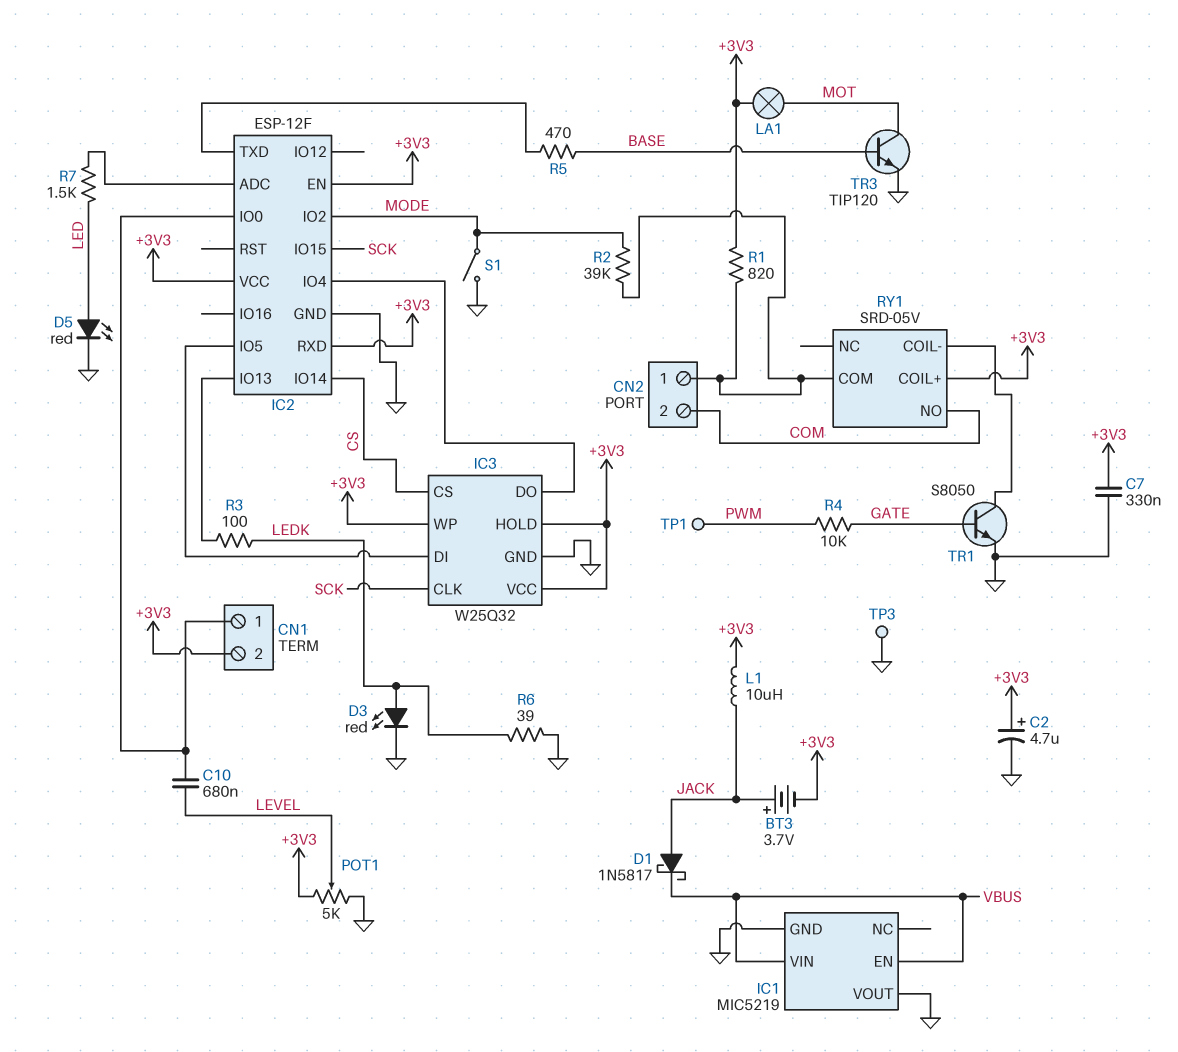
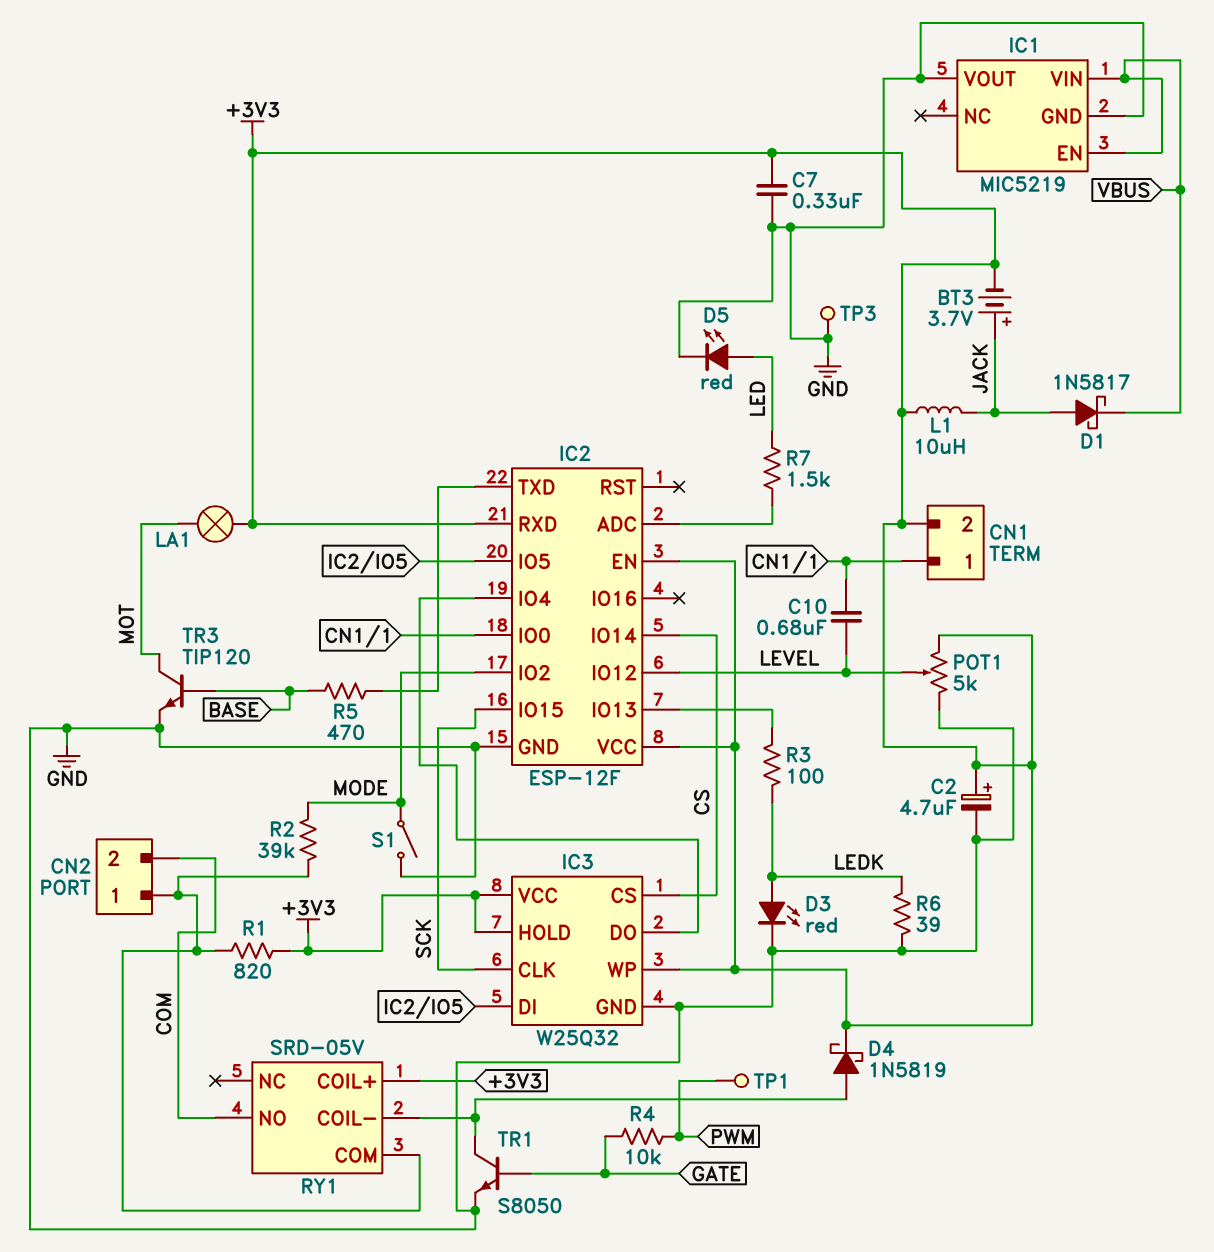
D4: none -> schottky 1N5819 (A RY1/COIL-, K +3V3)
IC2 pin IO12: none -> LEVEL

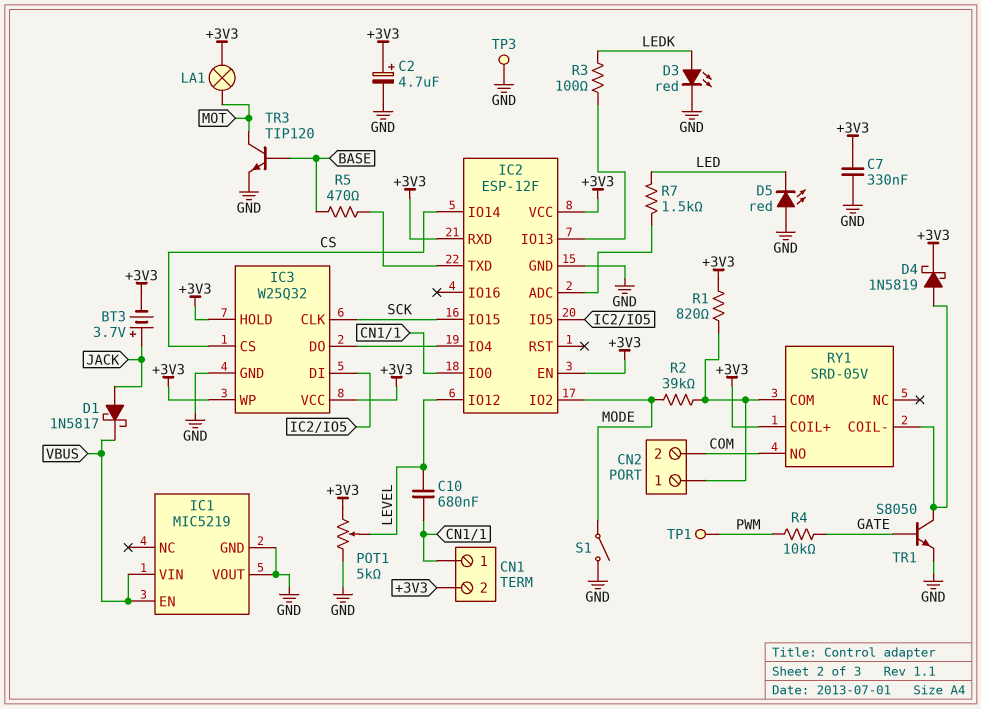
D5: LED red (A LED, K GND) -> LED red (A GND, K LED)
L1: 10uH (+3V3, JACK) -> none
R6: 39 (GND, LEDK) -> none

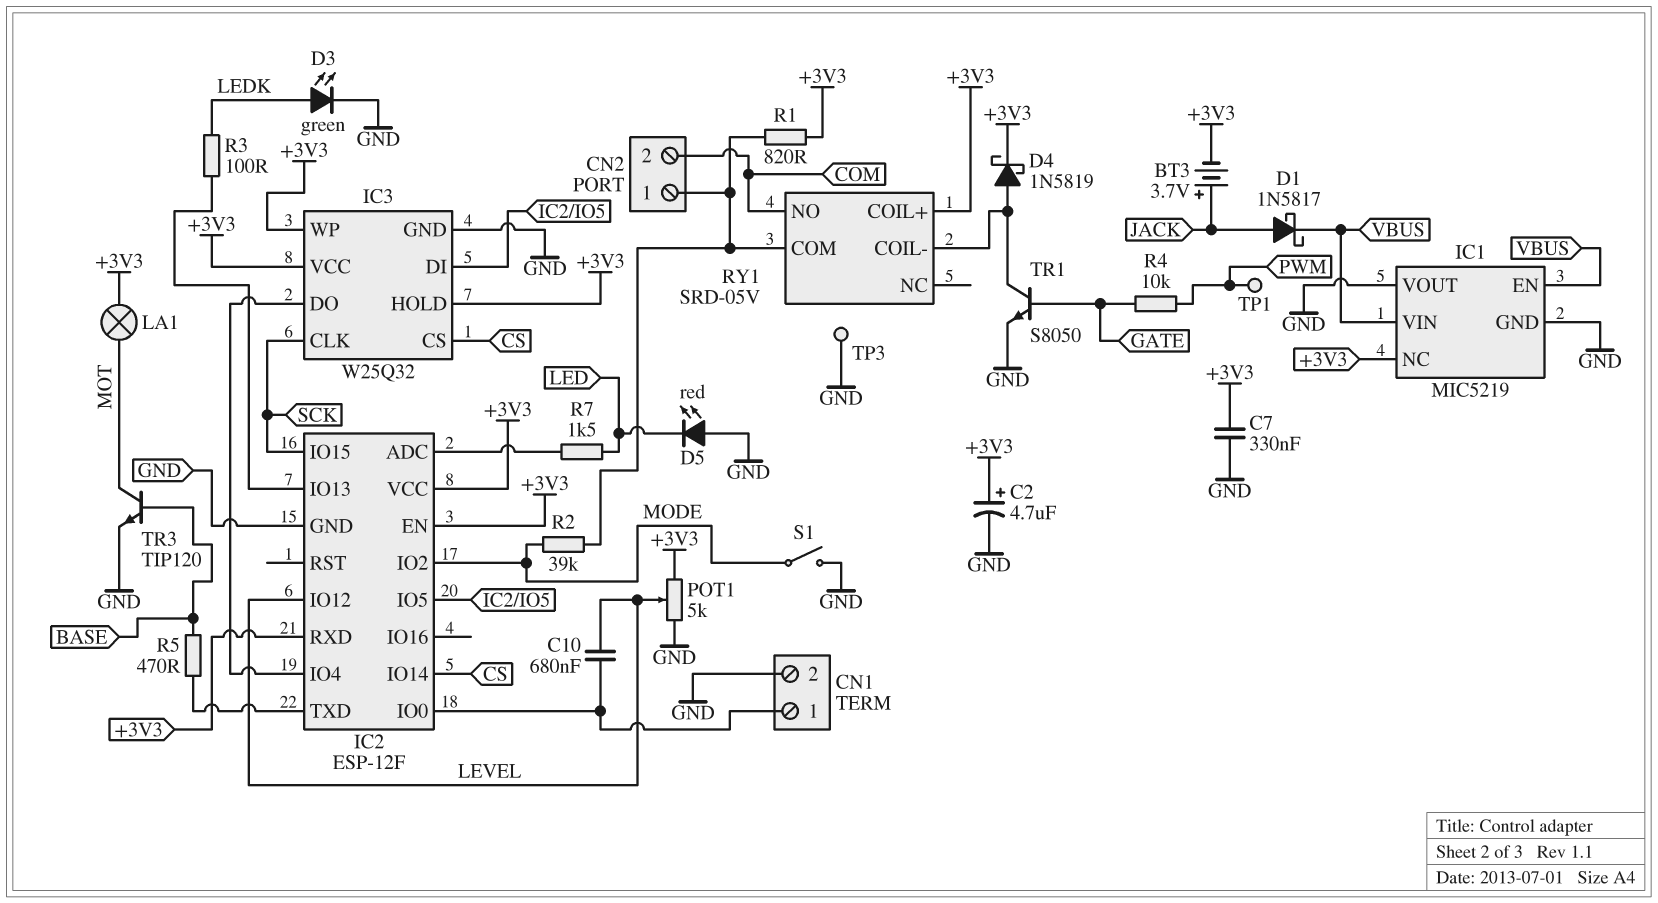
CN1 pin 2: +3V3 -> GND
D3: LED red (A LEDK, K GND) -> LED green (A LEDK, K GND)
IC1 pin NC: none -> +3V3

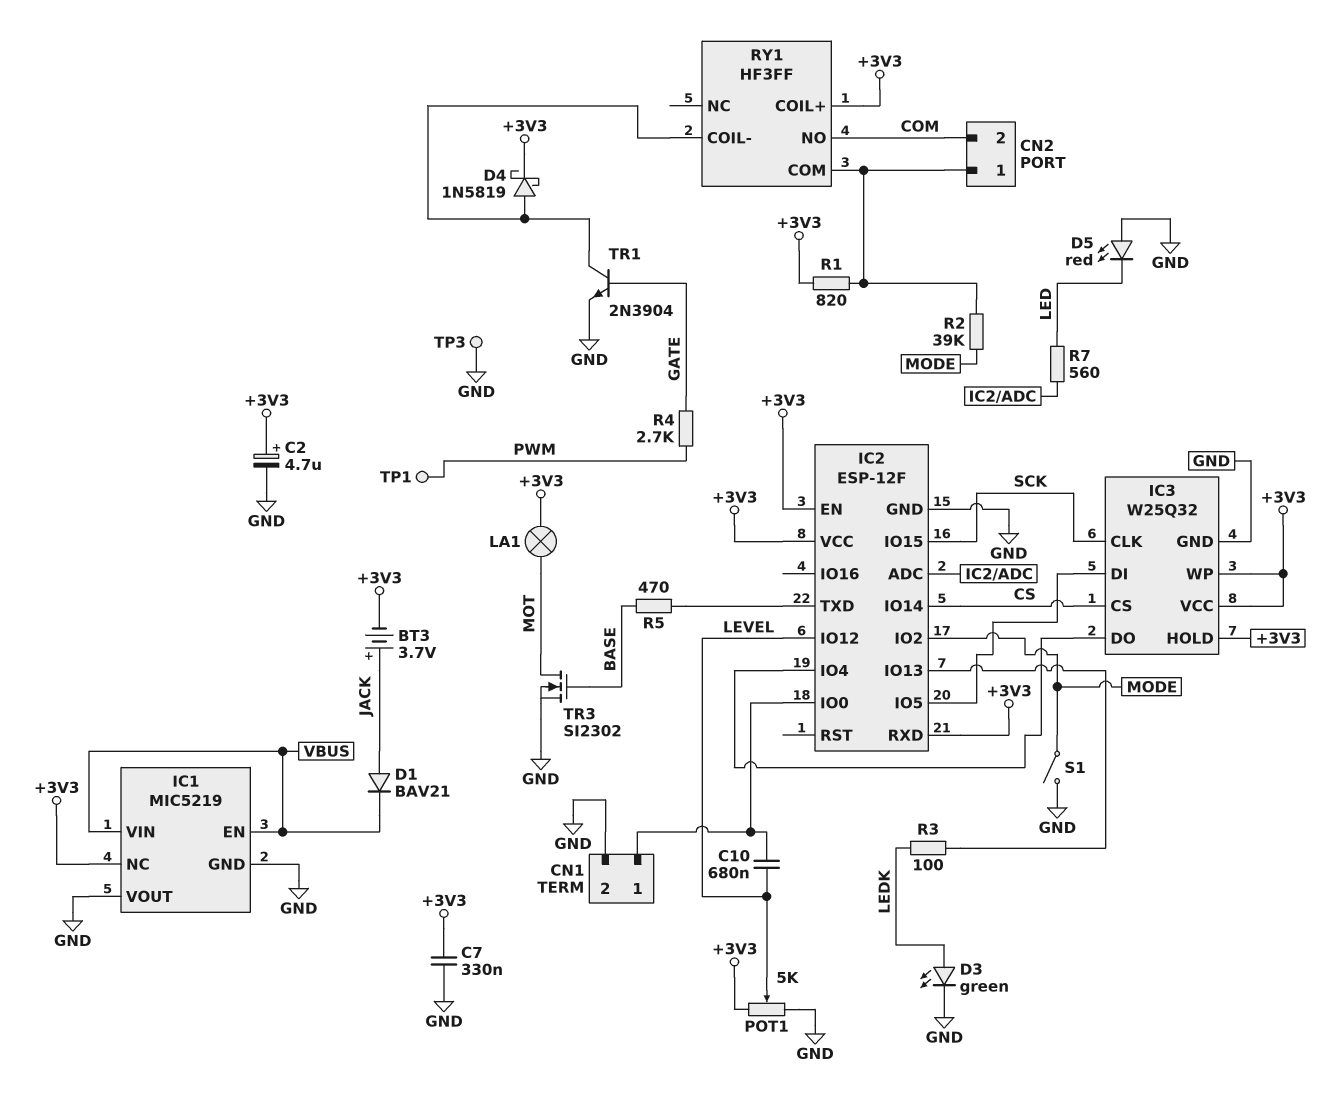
D1: schottky 1N5817 (A JACK, K VBUS) -> diode BAV21 (A JACK, K VBUS)
R4: 10k (GATE, PWM) -> 2.7k (GATE, PWM)
R7: 1.5k (IC2/ADC, LED) -> 560 (IC2/ADC, LED)
RY1: SRD-05V -> HF3FF
TR1: NPN S8050 (B GATE, C RY1/COIL-, E GND) -> NPN 2N3904 (B GATE, C RY1/COIL-, E GND)
TR3: NPN TIP120 (B BASE, C MOT, E GND) -> NMOS SI2302 (G BASE, D MOT, S GND)

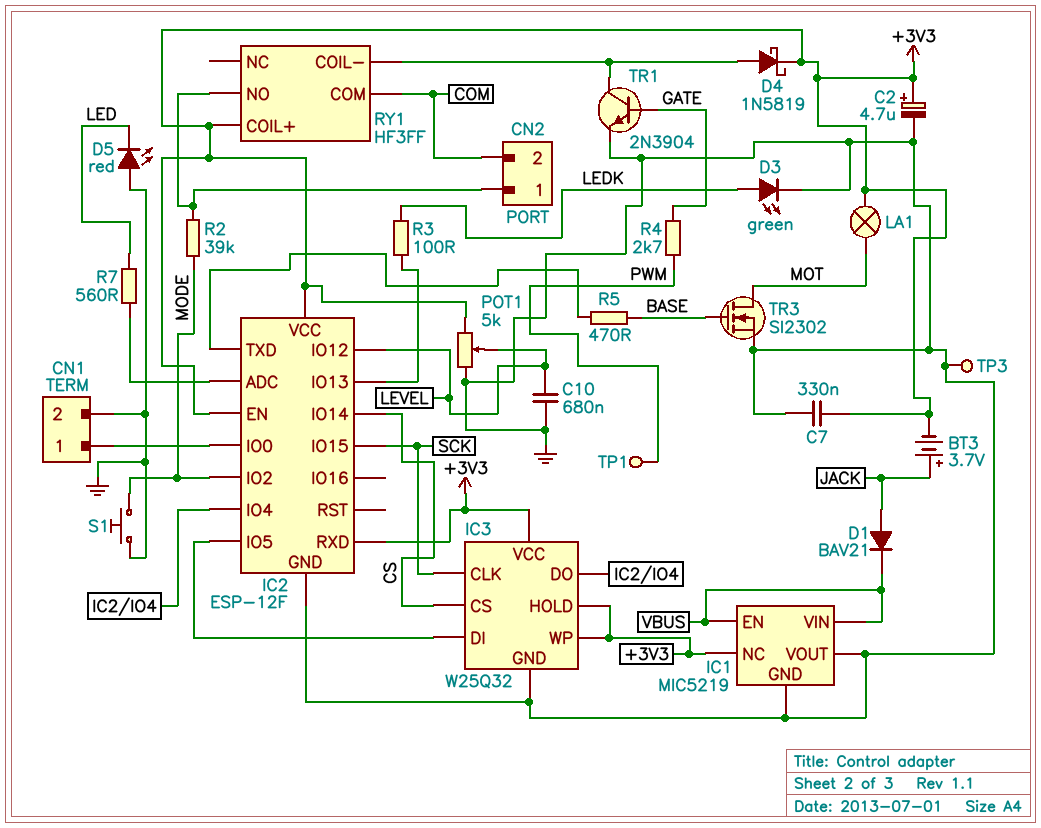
C10: 680nF (CN1/1, LEVEL) -> 680nF (GND, LEVEL)
R1: 820 (+3V3, CN2/1) -> none
RY1 pin COM: CN2/1 -> COM
RY1 pin NO: COM -> CN2/1
S1: switch (GND, MODE) -> button (GND, MODE)

